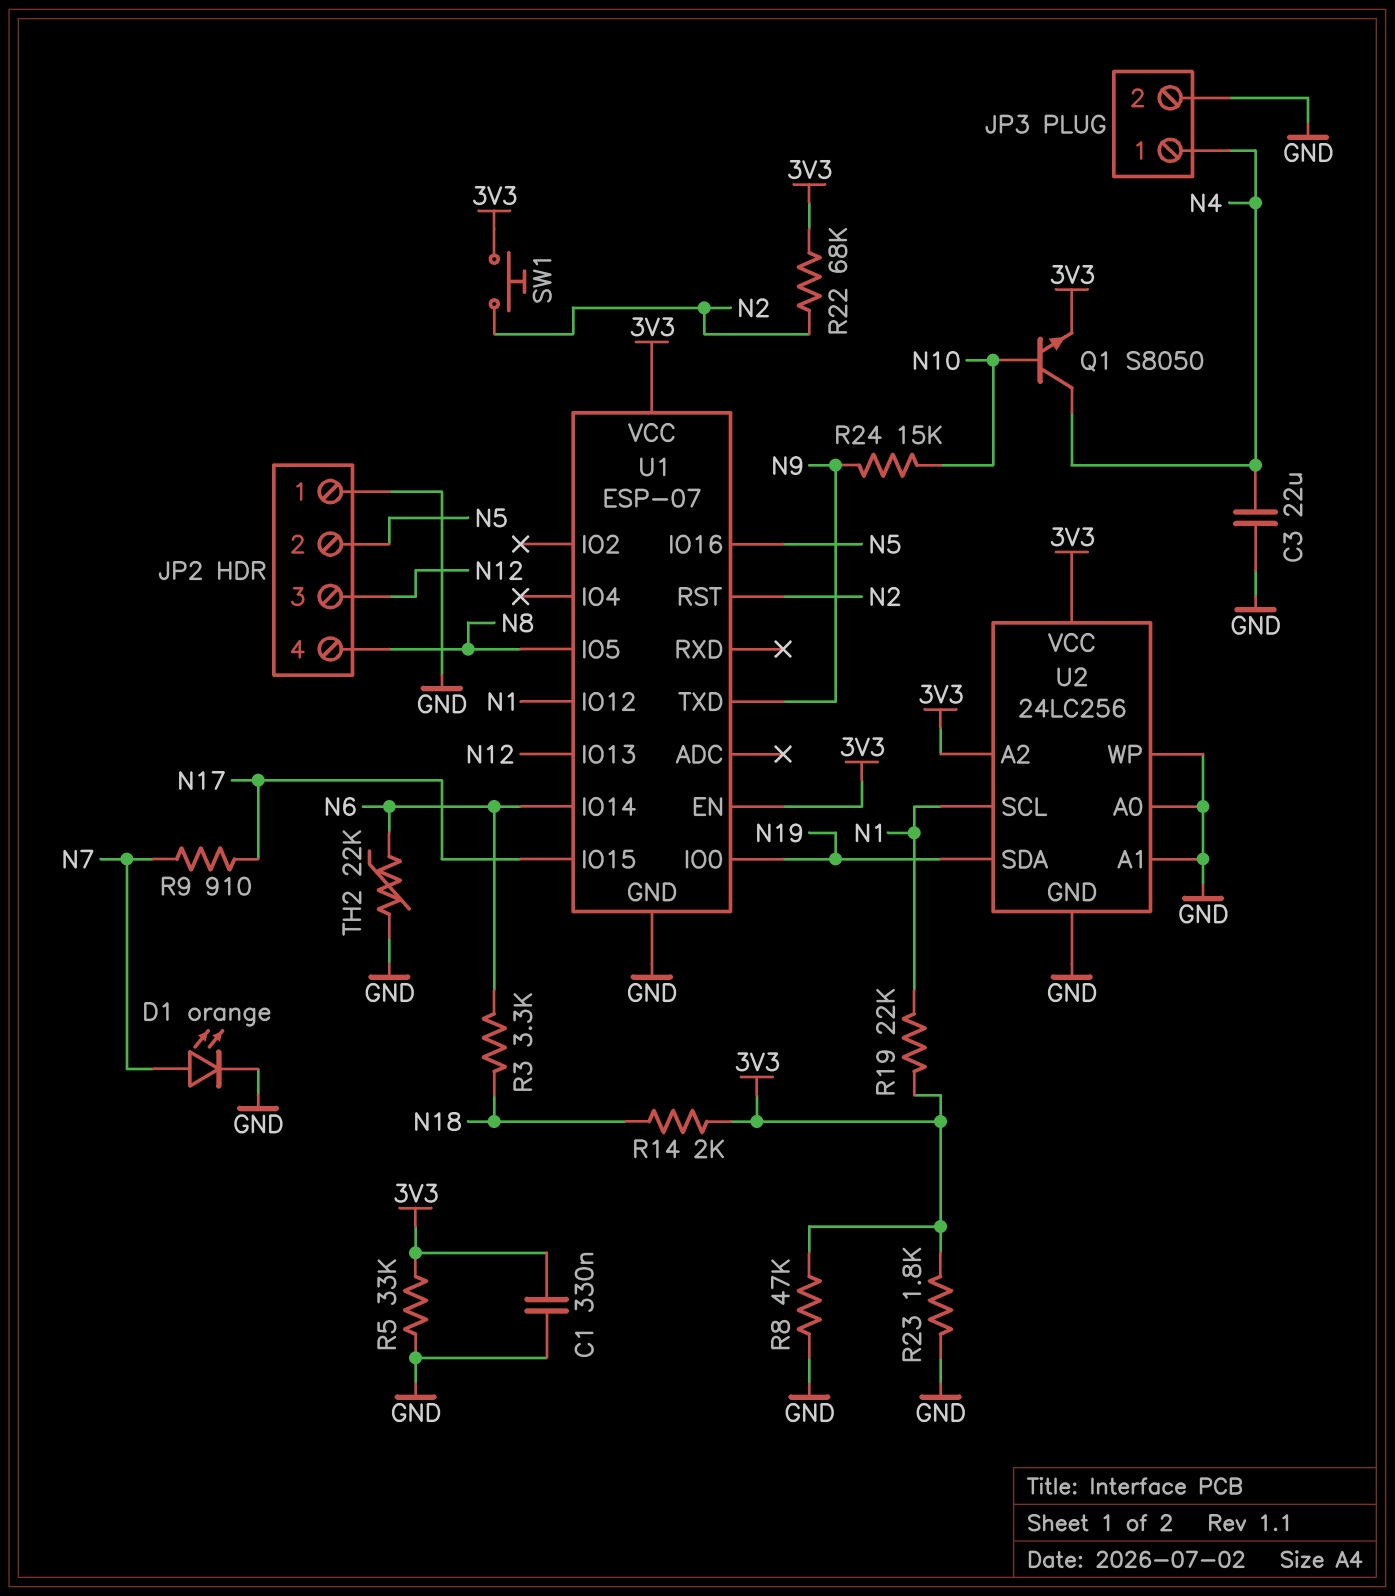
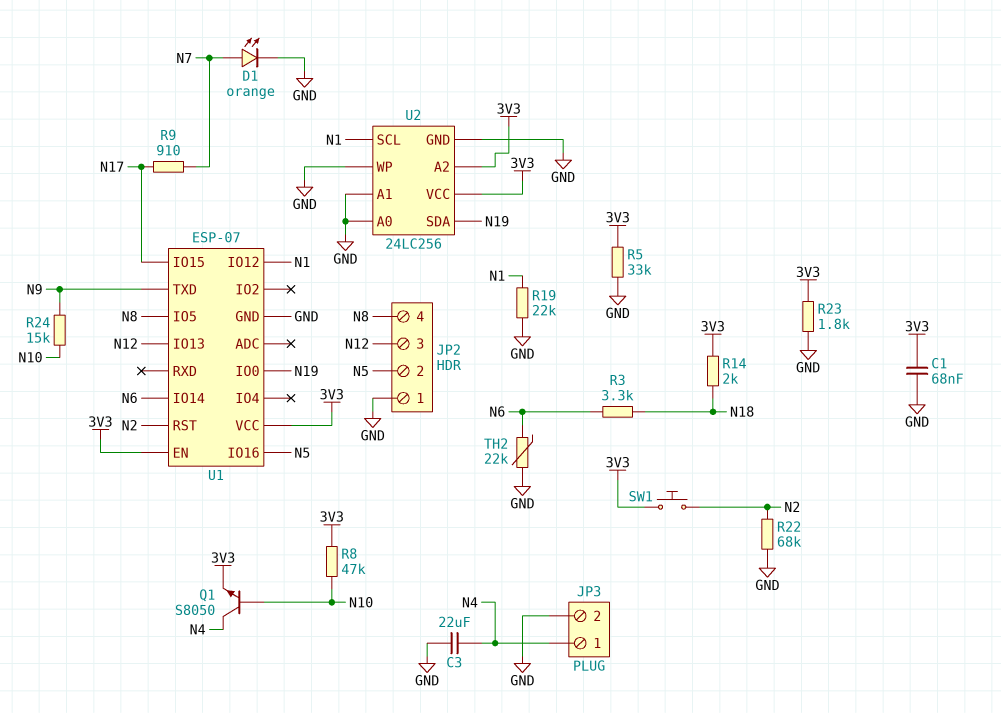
C1: 330nF (3V3, GND) -> 68nF (3V3, GND)
R8: 47k (3V3, GND) -> 47k (3V3, N10)
R19: 22k (3V3, N1) -> 22k (GND, N1)
R22: 68k (3V3, N2) -> 68k (GND, N2)

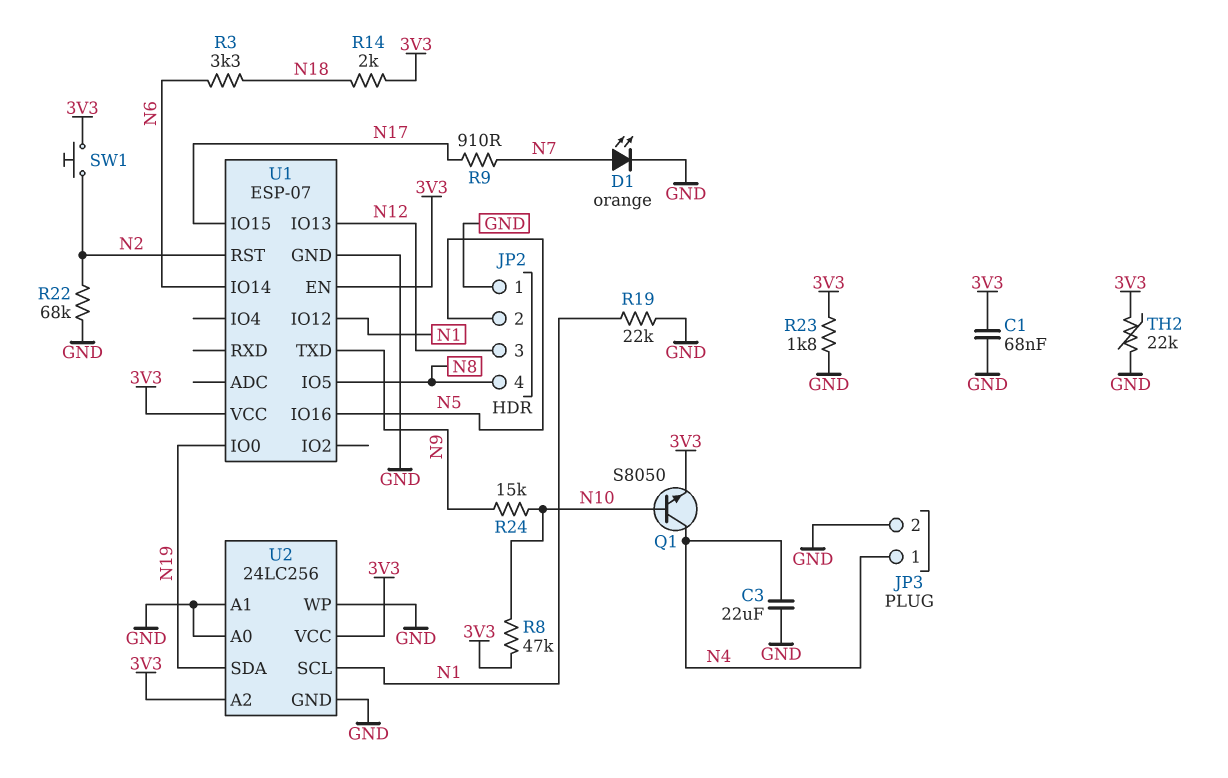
R5: 33k (3V3, GND) -> none
TH2: 22k (GND, N6) -> 22k (3V3, GND)

